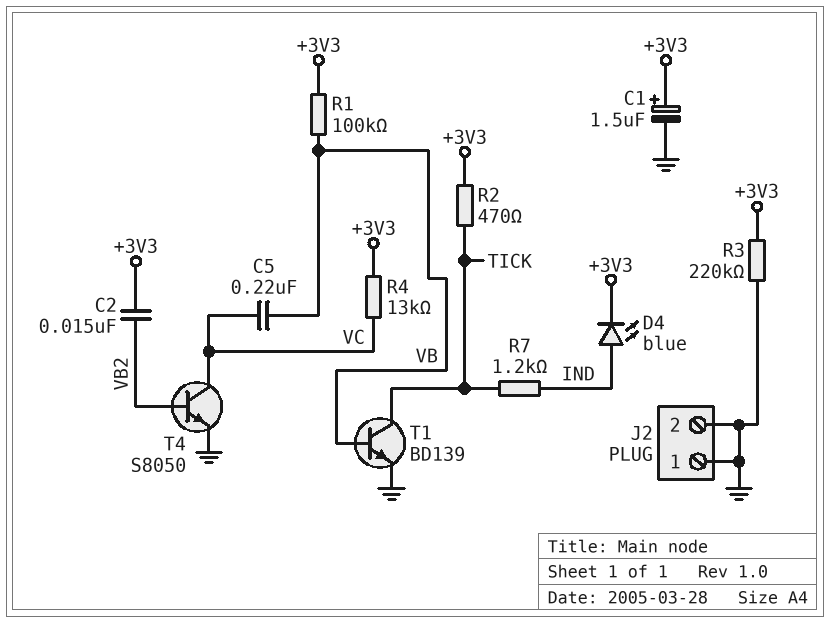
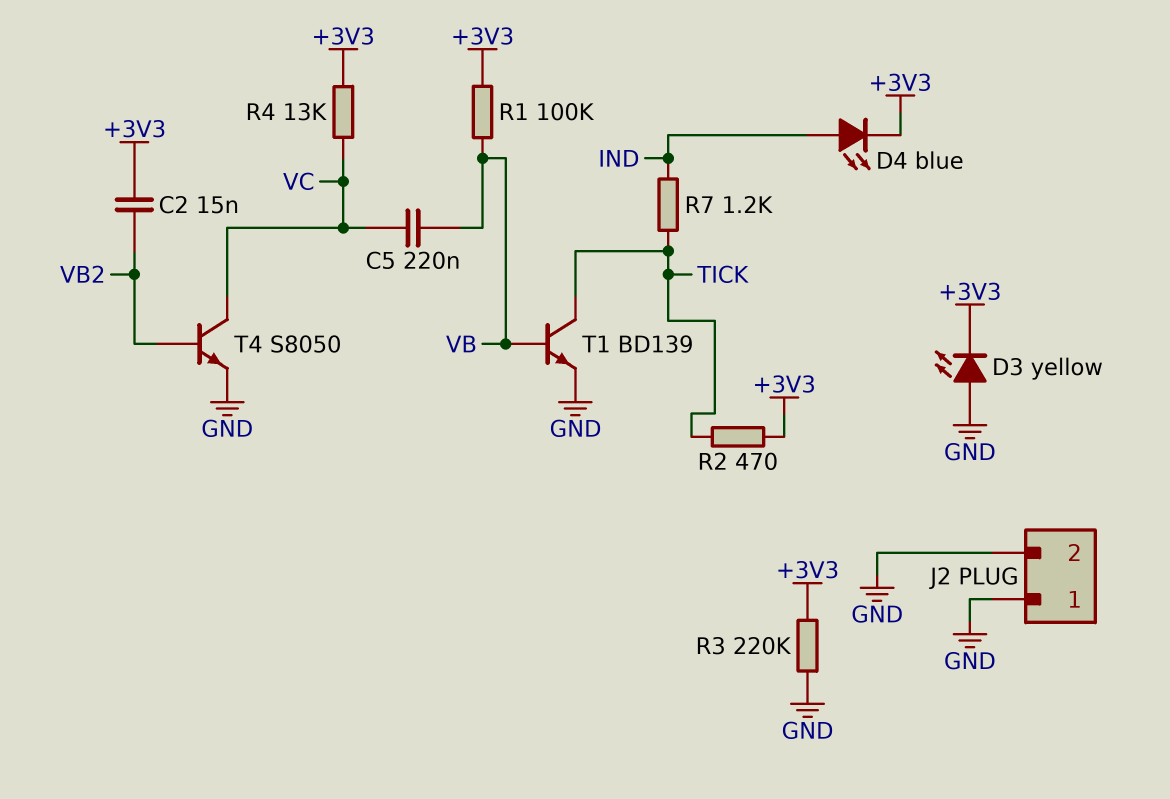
C1: 1.5uF (plus +3V3, minus GND) -> none
D3: none -> LED yellow (A GND, K +3V3)

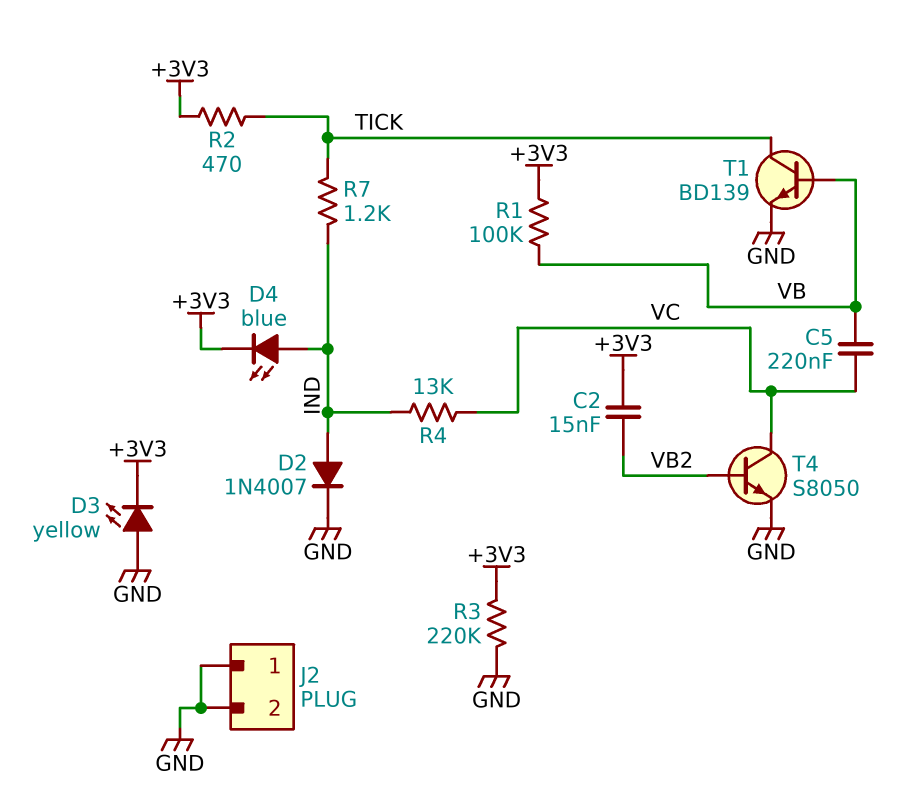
D2: none -> diode 1N4007 (A IND, K GND)
R4: 13k (+3V3, VC) -> 13k (IND, VC)

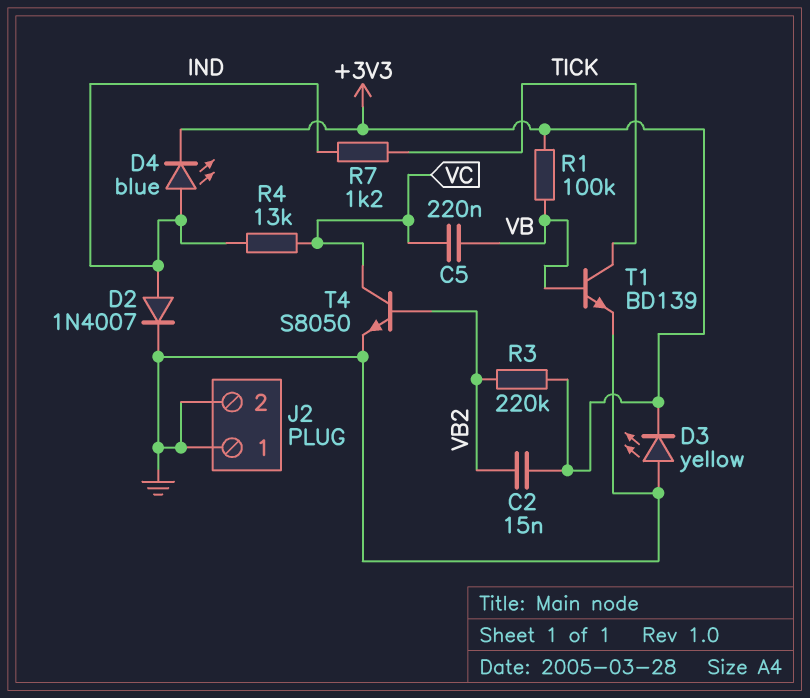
R2: 470 (+3V3, TICK) -> none
R3: 220k (+3V3, GND) -> 220k (+3V3, VB2)

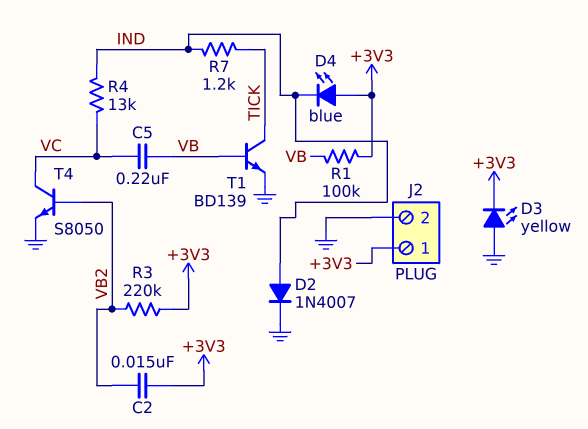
D4: LED blue (A IND, K +3V3) -> LED blue (A +3V3, K IND)
J2 pin 1: GND -> +3V3

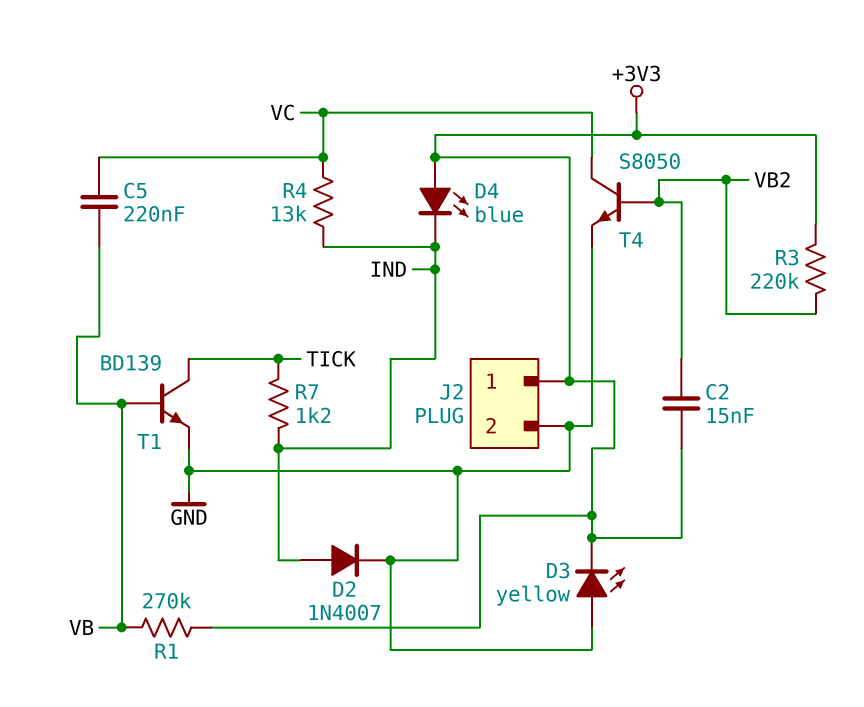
R1: 100k (+3V3, VB) -> 270k (+3V3, VB)

